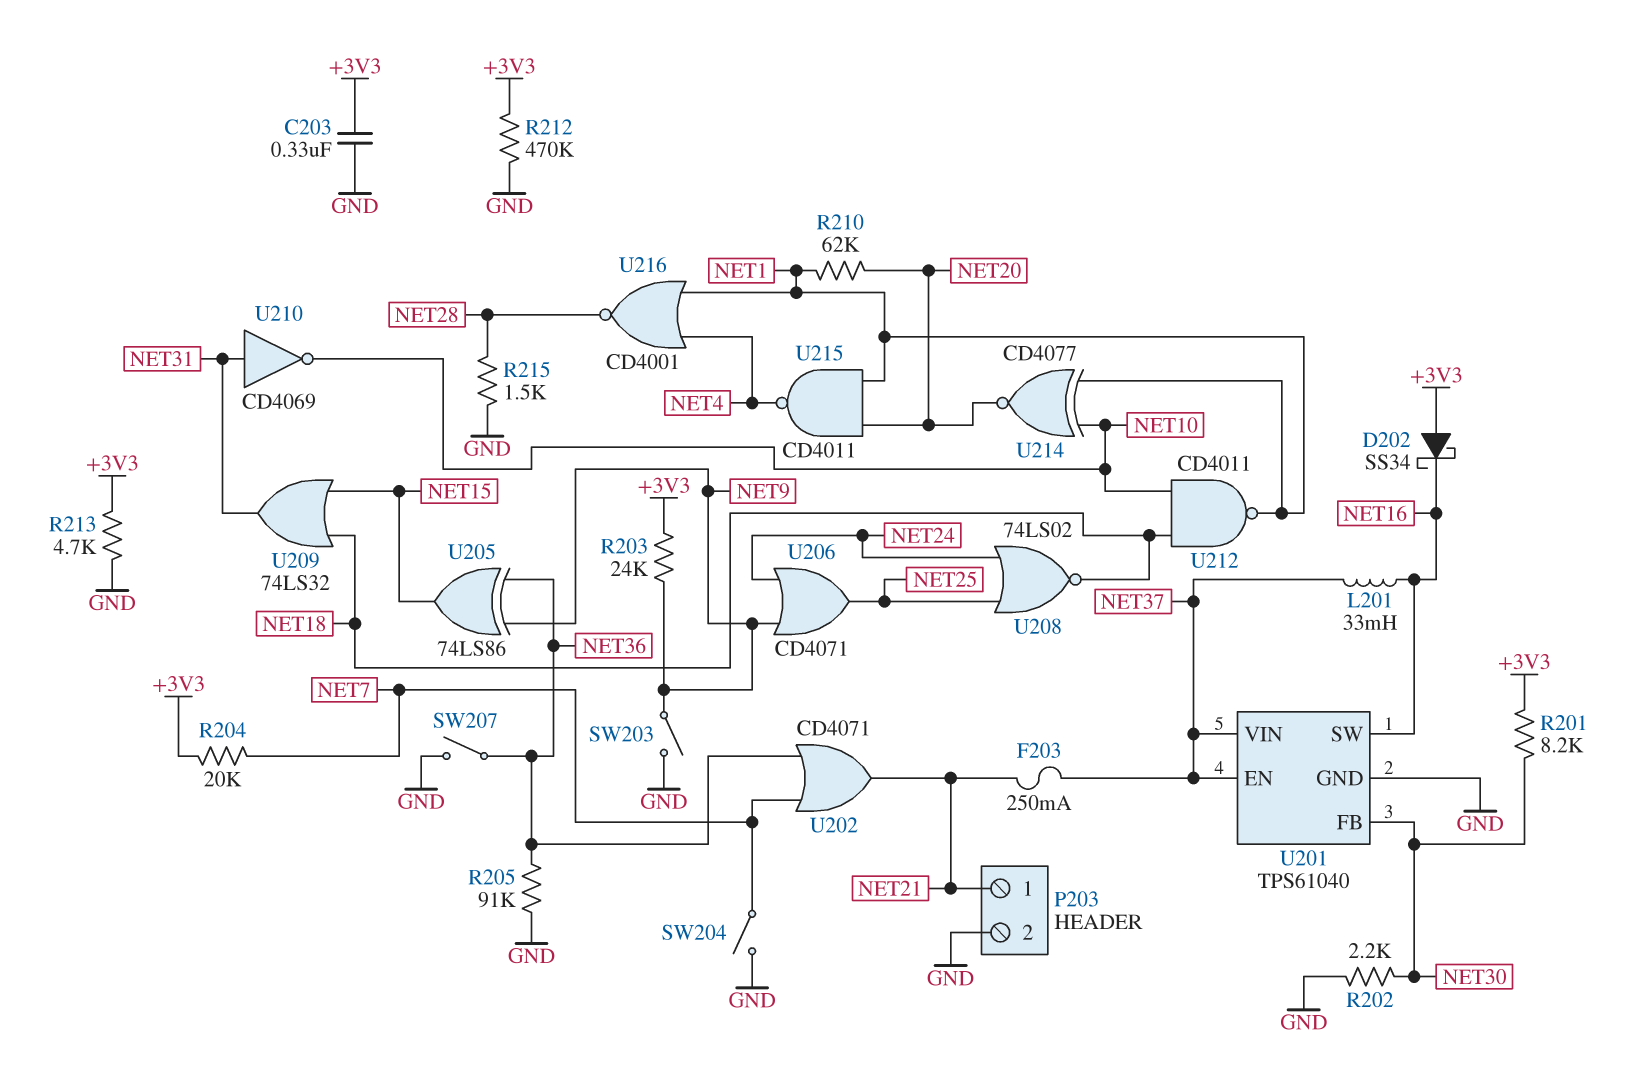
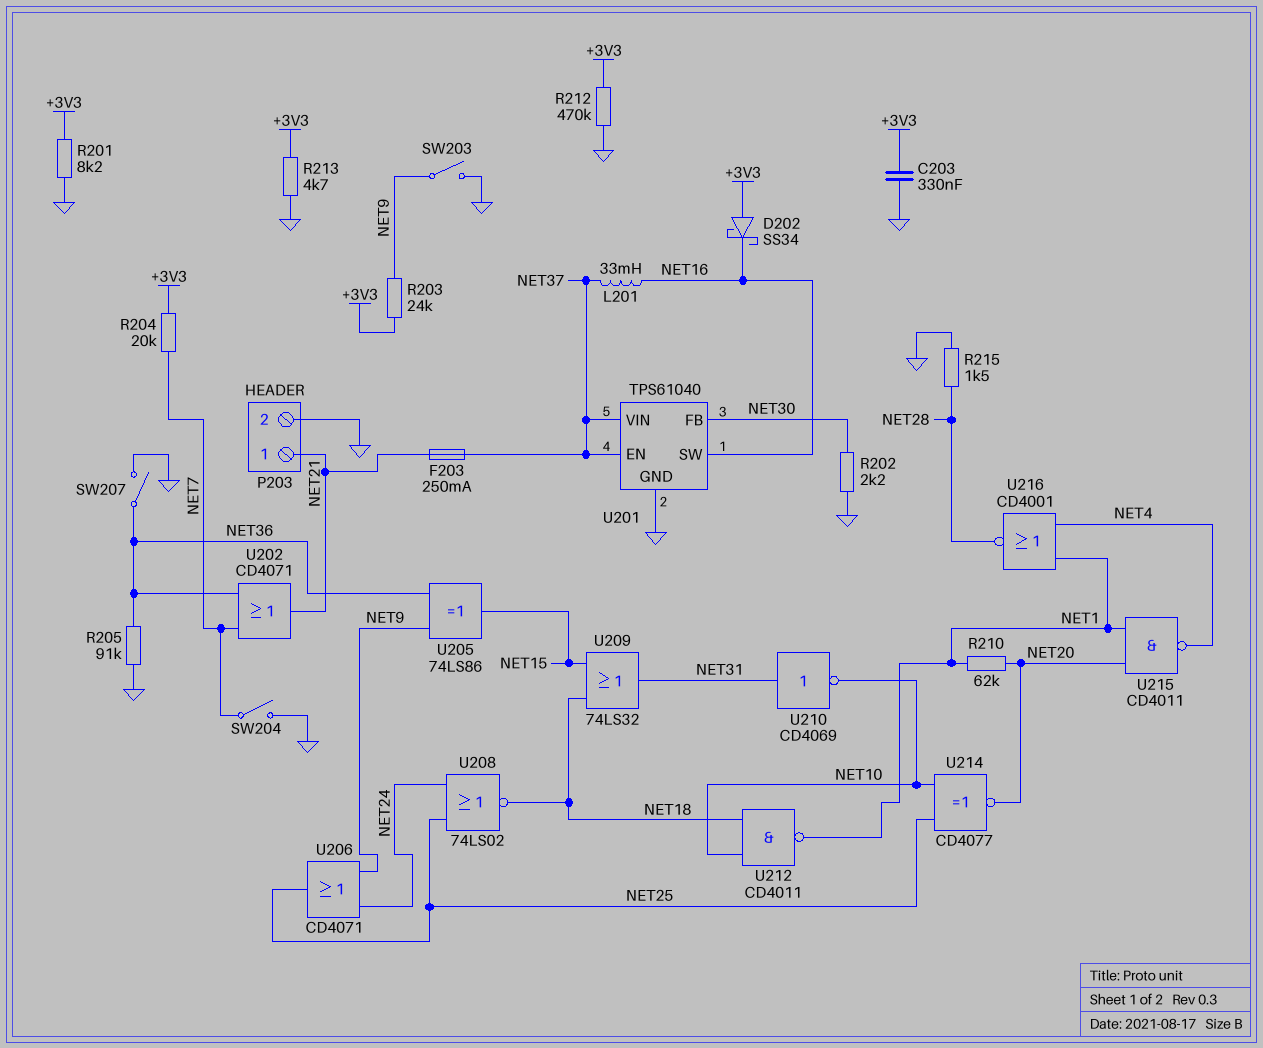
R201: 8.2k (+3V3, NET30) -> 8.2k (+3V3, GND)
U214: XNOR CD4077 (in NET1, in NET10, out NET20) -> XNOR CD4077 (in NET10, in NET25, out NET20)

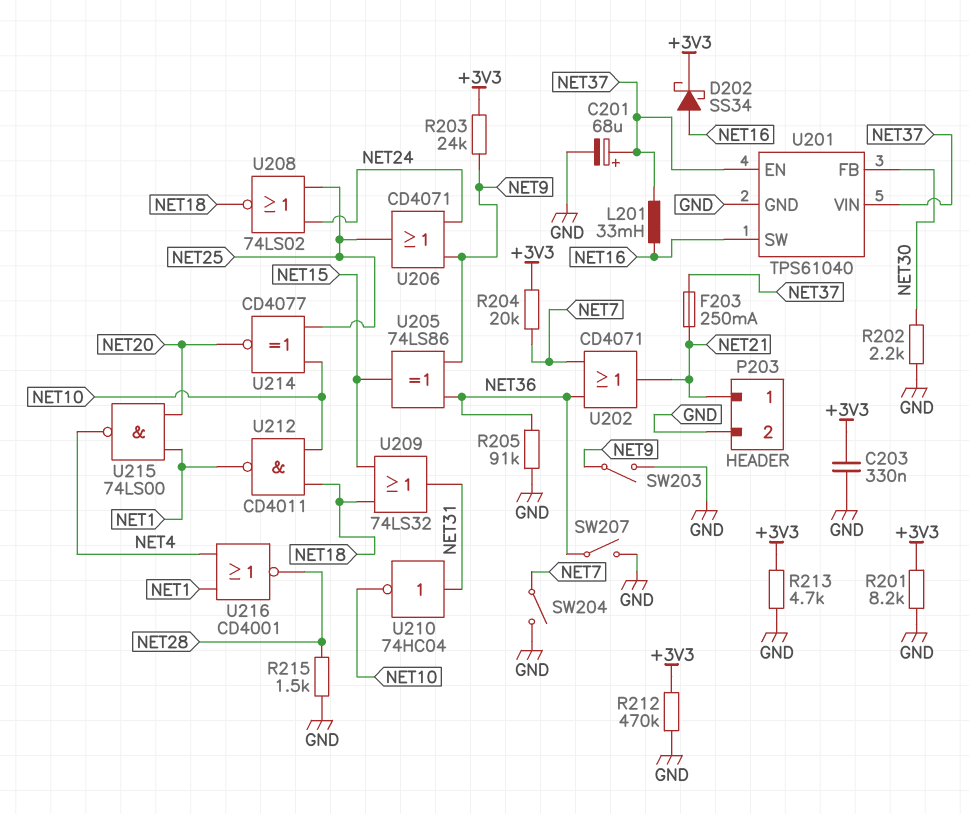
C201: none -> 68uF (plus NET37, minus GND)
D202: schottky SS34 (A +3V3, K NET16) -> schottky SS34 (A NET16, K +3V3)
R210: 62k (NET1, NET20) -> none
U210: NOT CD4069 (in NET31, out NET10) -> NOT 74HC04 (in NET31, out NET10)
U215: NAND CD4011 (in NET1, in NET20, out NET4) -> NAND 74LS00 (in NET1, in NET20, out NET4)

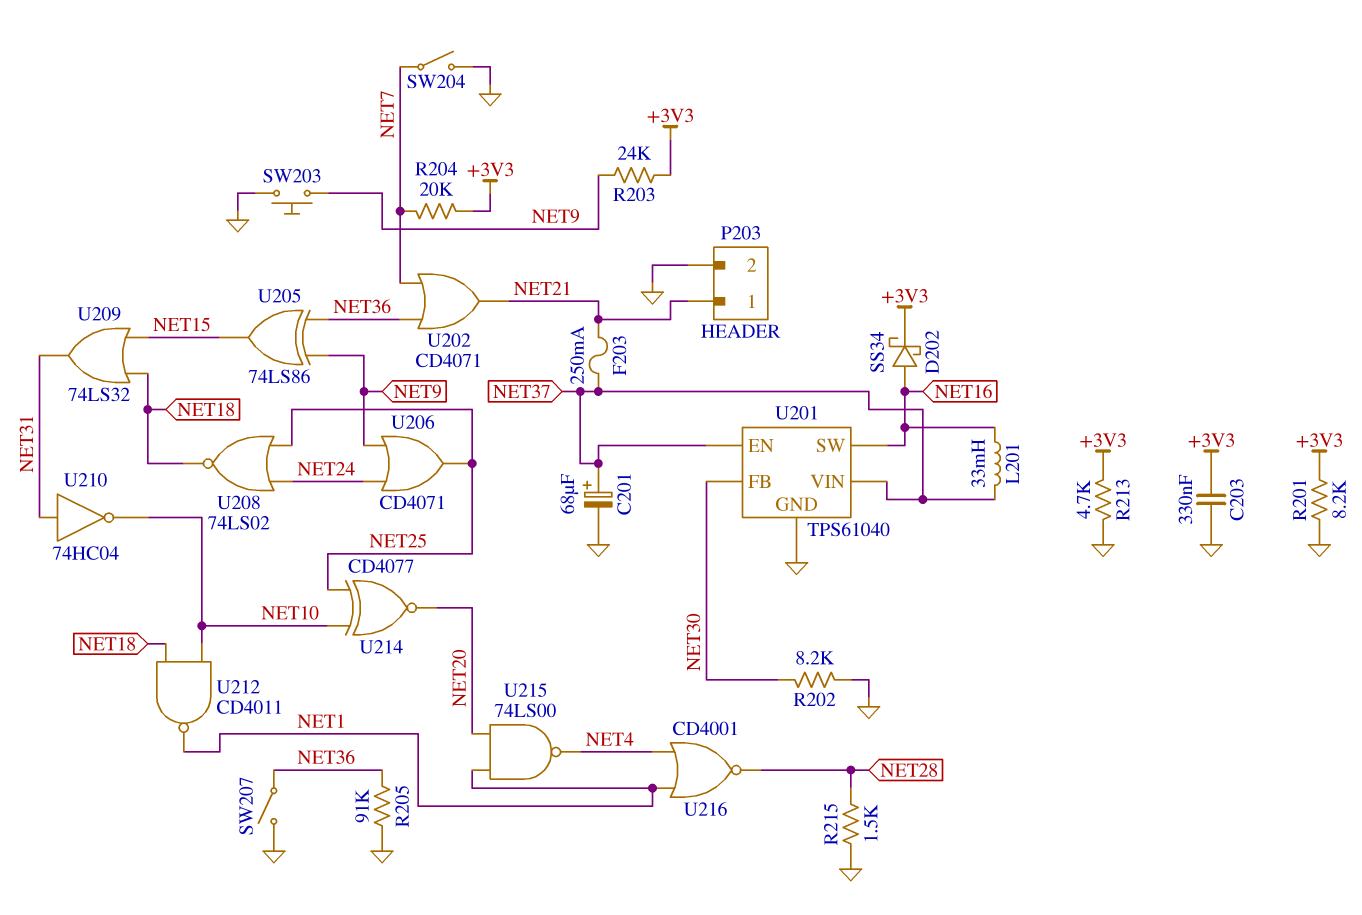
R202: 2.2k (GND, NET30) -> 8.2k (GND, NET30)
R212: 470k (+3V3, GND) -> none
SW203: switch (GND, NET9) -> button (GND, NET9)

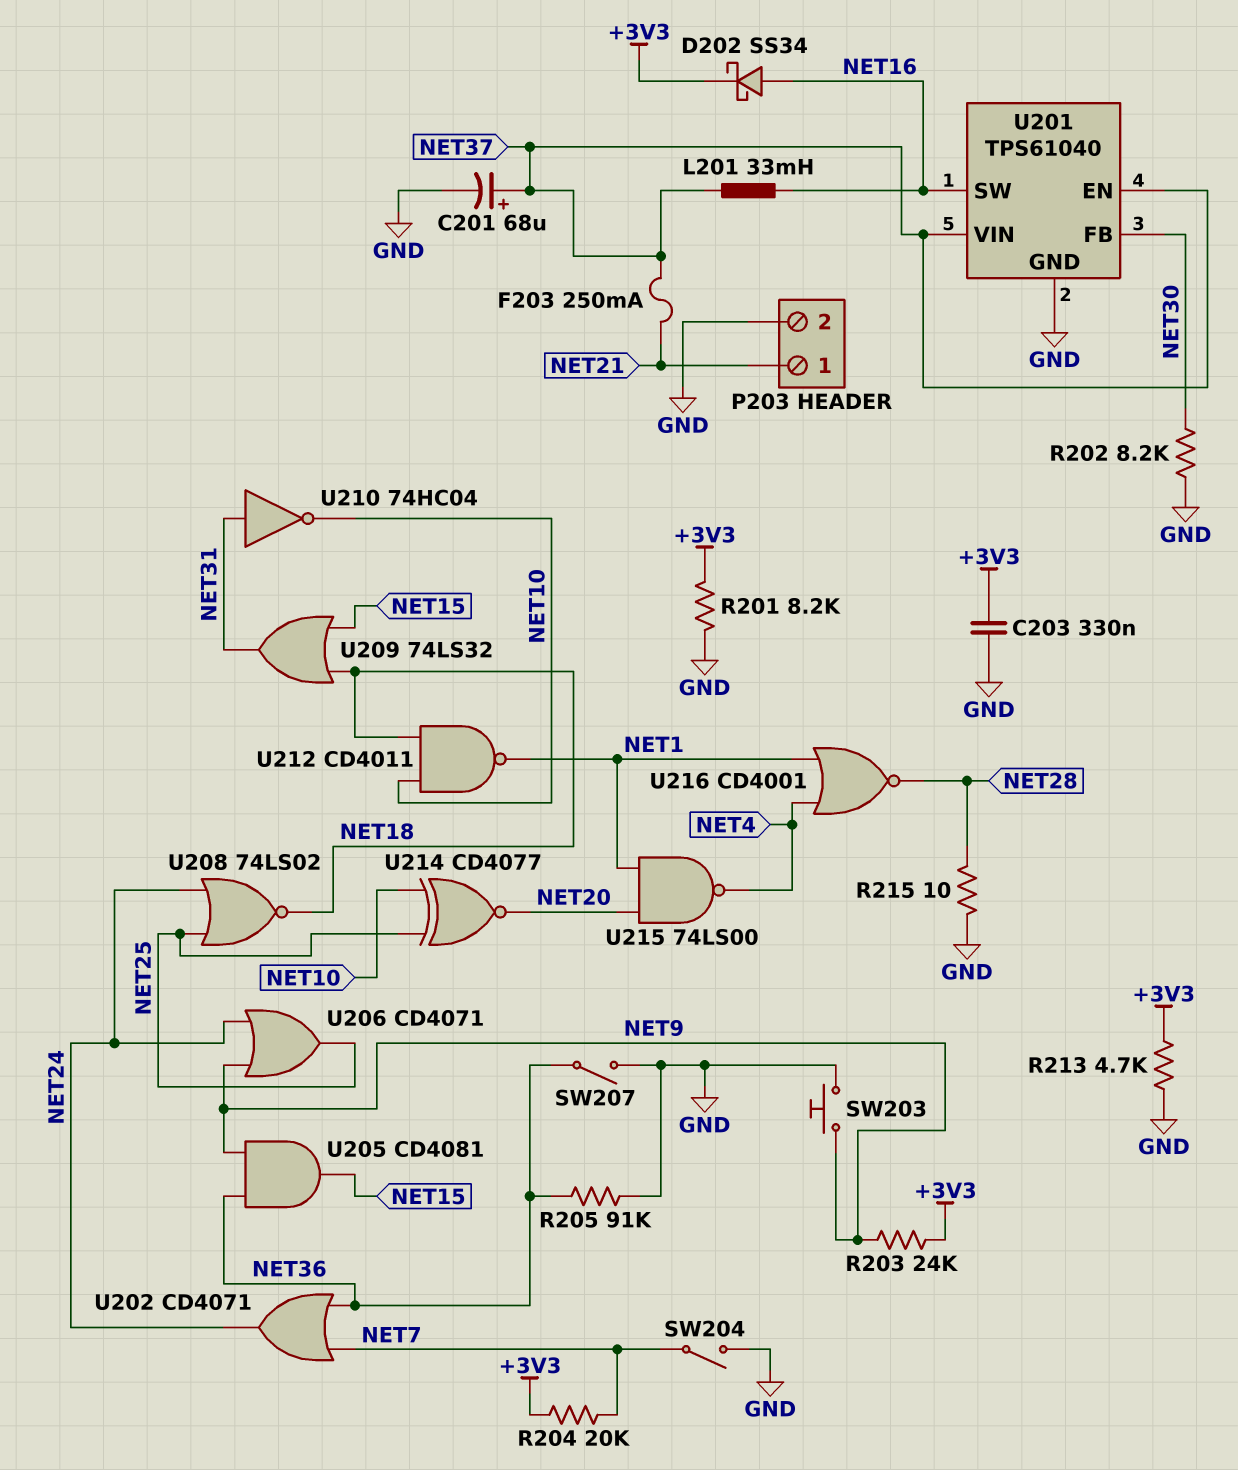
R215: 1.5k (GND, NET28) -> 10 (GND, NET28)
U202: OR CD4071 (in NET7, in NET36, out NET21) -> OR CD4071 (in NET7, in NET36, out NET24)
U205: XOR 74LS86 (in NET9, in NET36, out NET15) -> AND CD4081 (in NET9, in NET36, out NET15)

